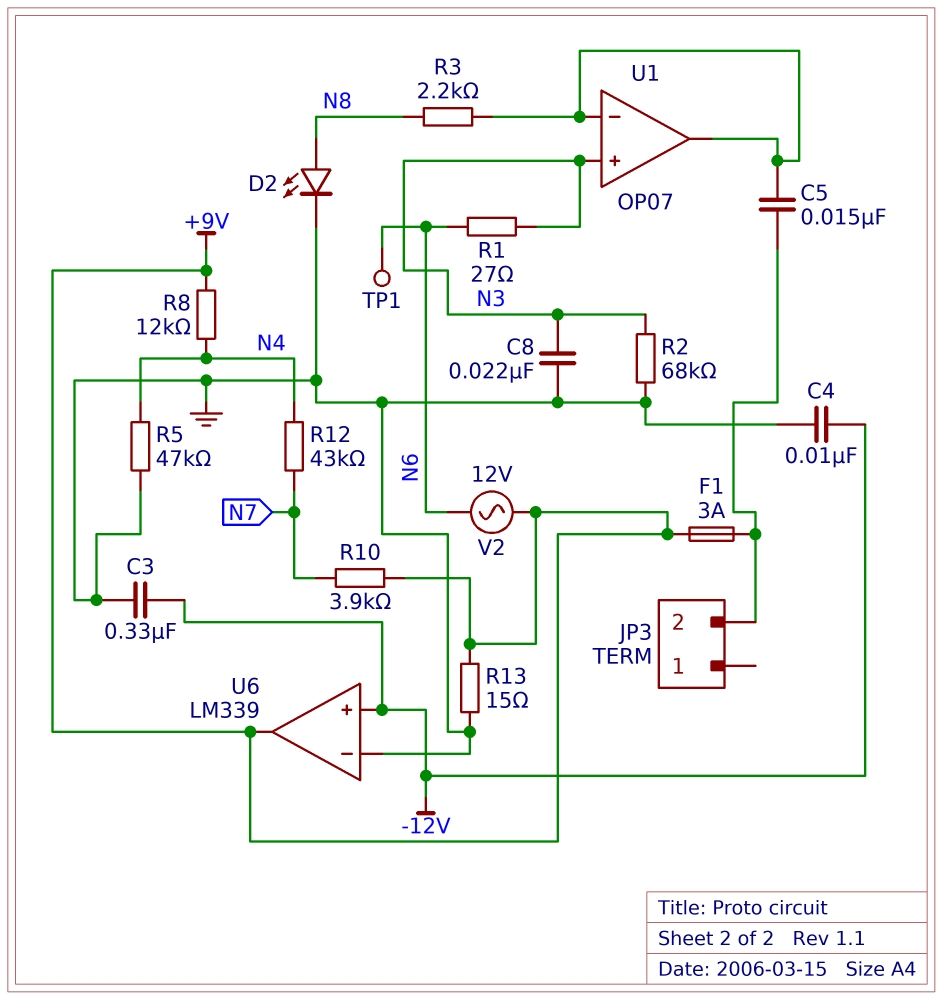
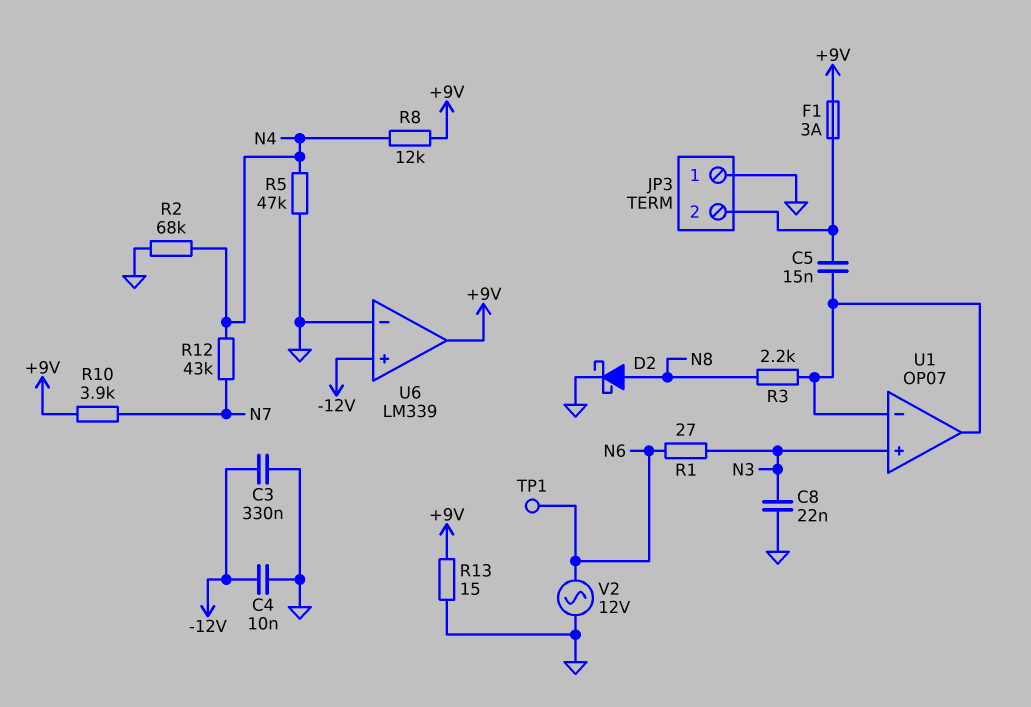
D2: LED (A N8, K GND) -> schottky (A N8, K GND)
JP3 pin 1: none -> GND
R2: 68k (GND, N3) -> 68k (GND, N4)
V2: AC 12V (+9V, N6) -> AC 12V (GND, N6)

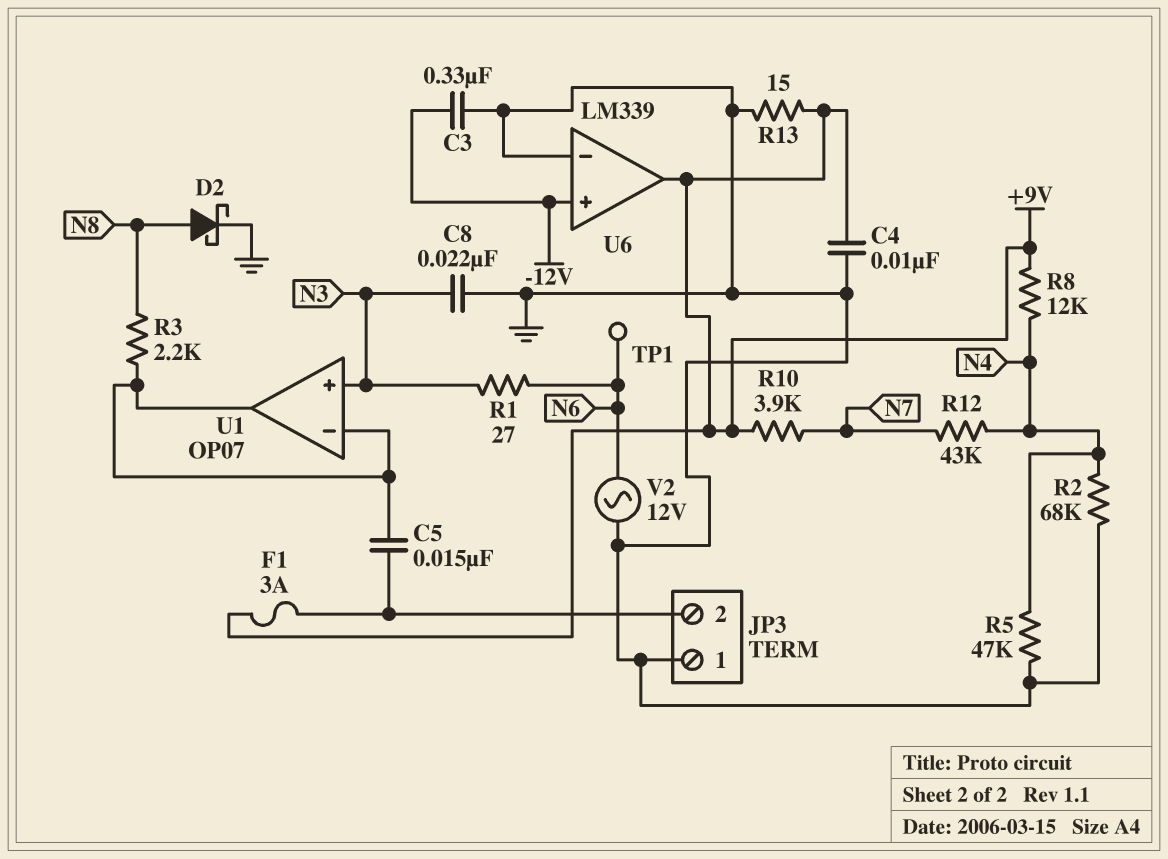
C4: 10nF (-12V, GND) -> 10nF (+9V, GND)

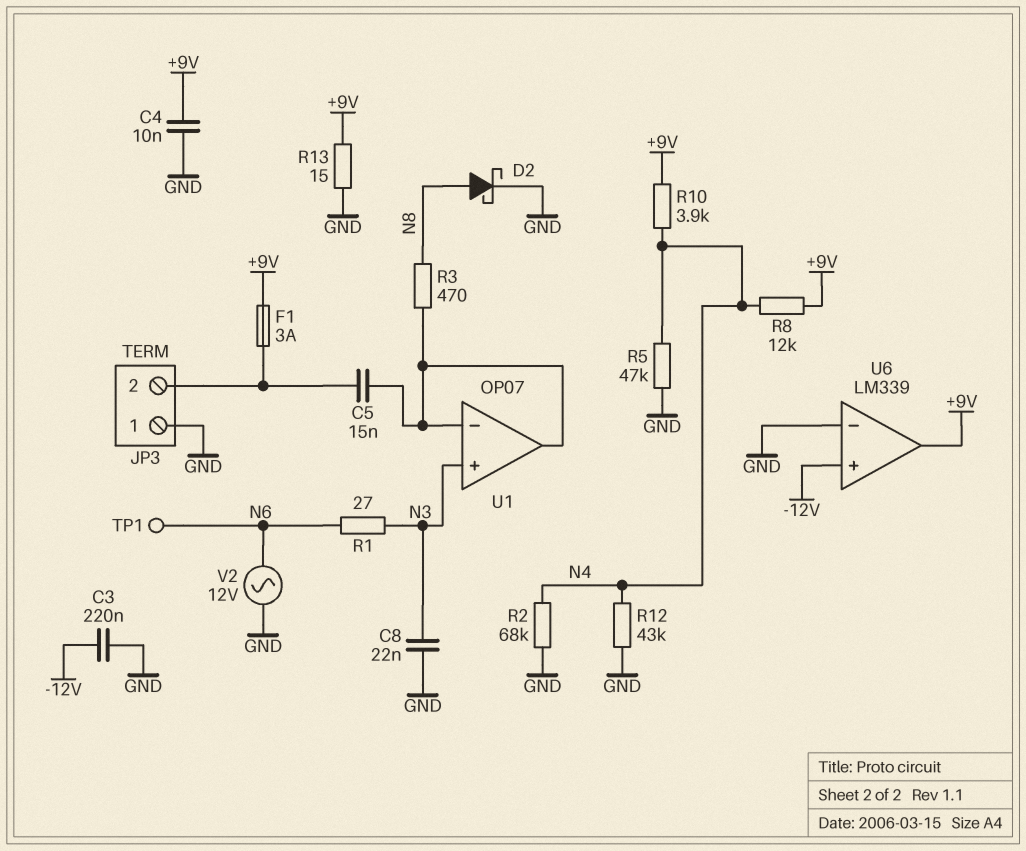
C3: 330nF (-12V, GND) -> 220nF (-12V, GND)
R3: 2.2k (N8, U1/in-) -> 470 (N8, U1/in-)
R10: 3.9k (+9V, N7) -> 3.9k (+9V, N4)
R12: 43k (N4, N7) -> 43k (GND, N4)

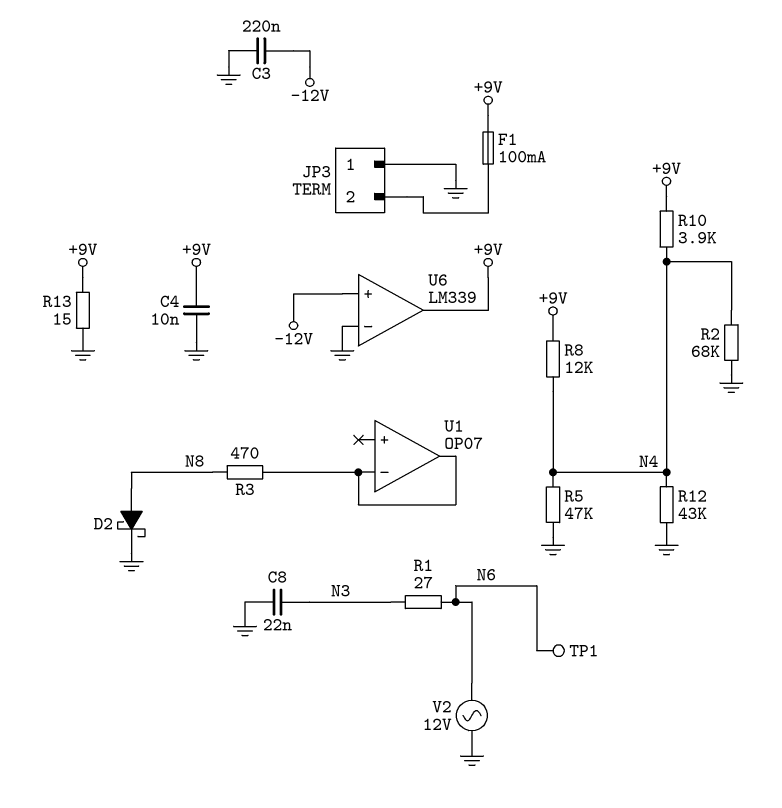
C5: 15nF (JP3/2, U1/in-) -> none
F1: 3A (+9V, JP3/2) -> 100mA (+9V, JP3/2)
U1 pin in+: N3 -> none

